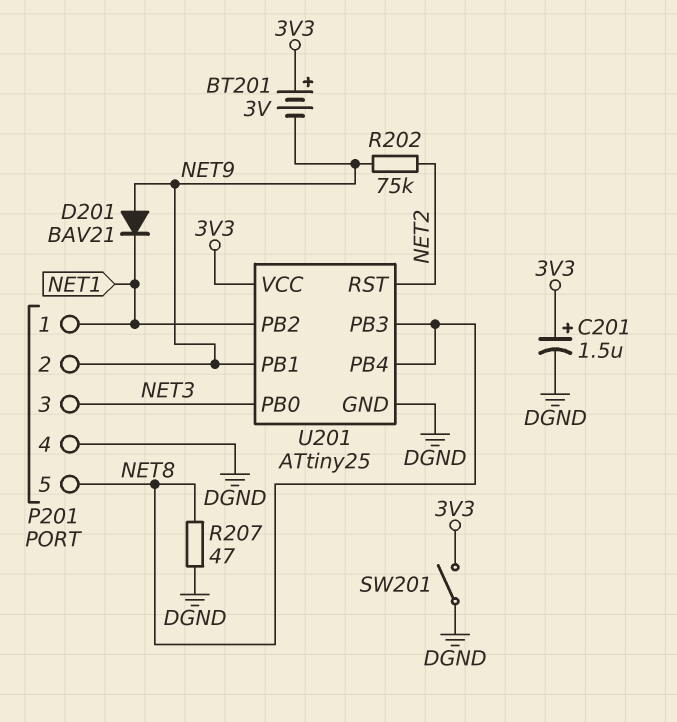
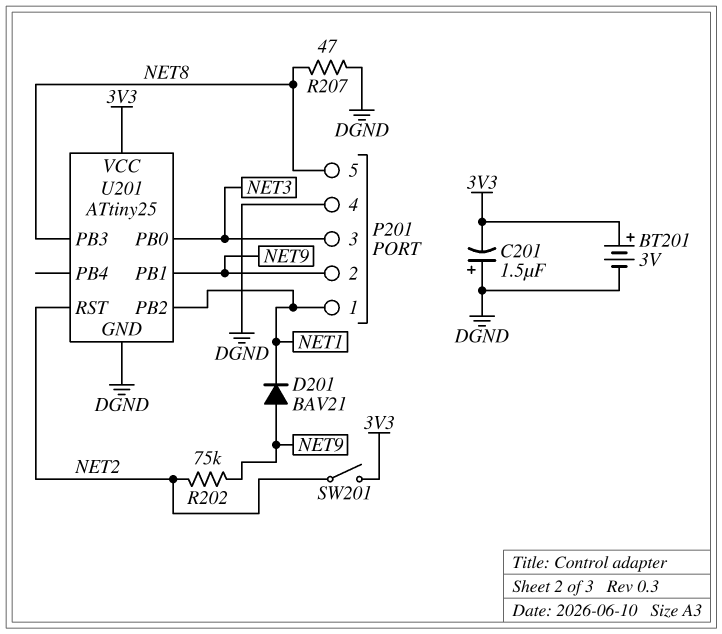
BT201: 3V (plus 3V3, minus NET9) -> 3V (plus 3V3, minus DGND)
C201: 1.5uF (plus 3V3, minus DGND) -> 1.5uF (plus DGND, minus 3V3)
SW201: switch (3V3, DGND) -> switch (3V3, NET2)
U201 pin PB4: NET8 -> none

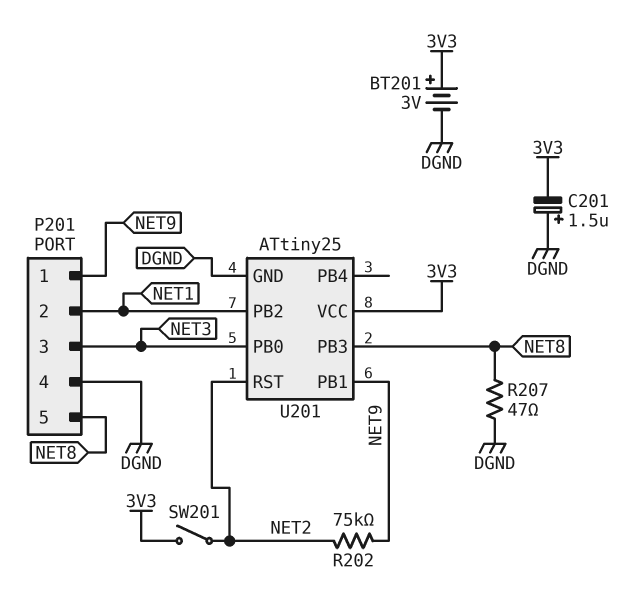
D201: diode BAV21 (A NET9, K NET1) -> none
P201 pin 1: NET1 -> NET9
P201 pin 2: NET9 -> NET1

